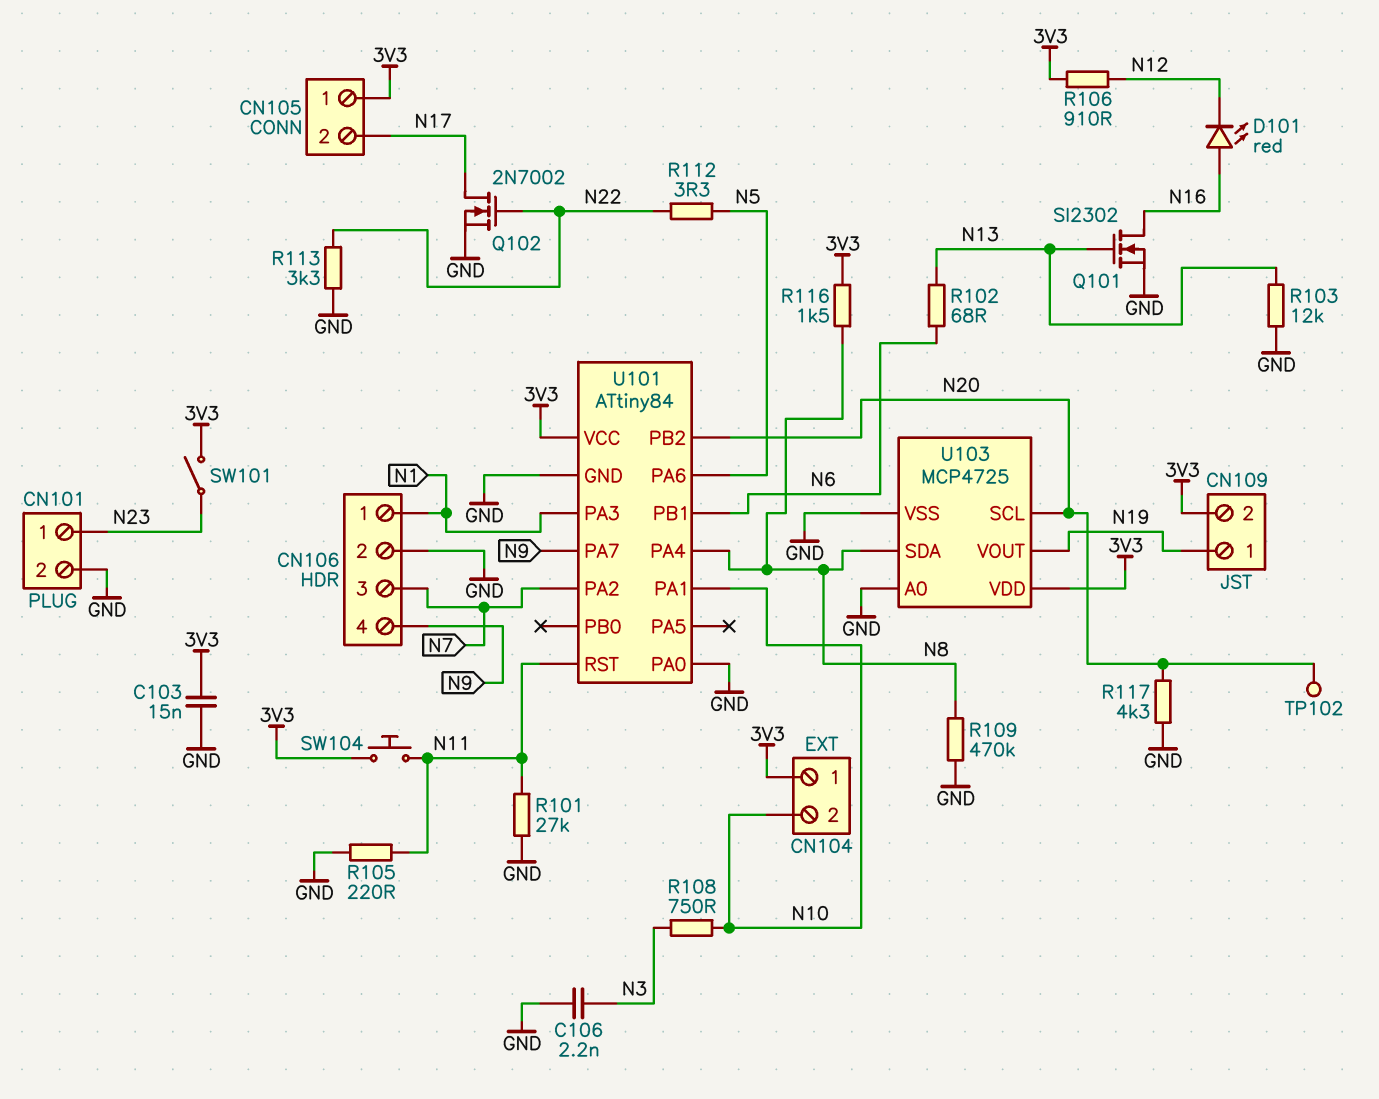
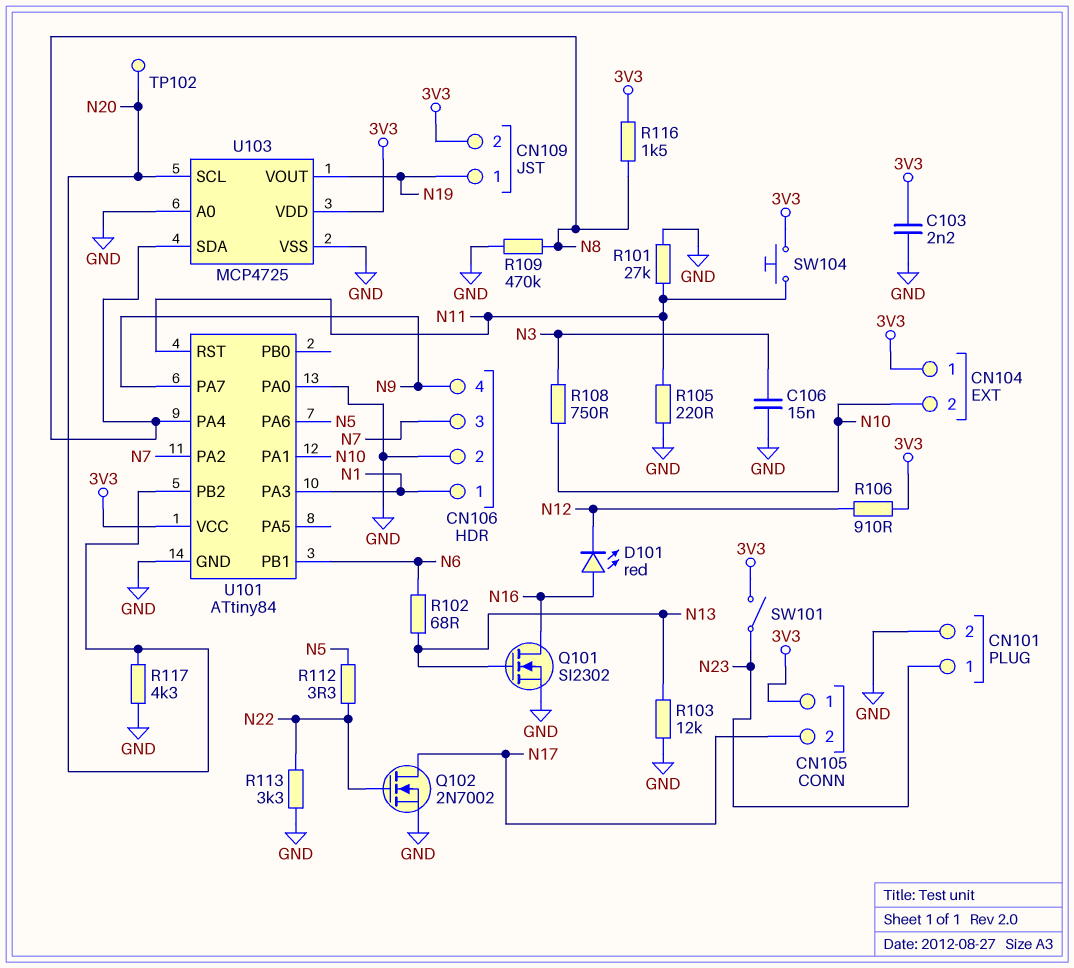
C103: 15nF (3V3, GND) -> 2.2nF (3V3, GND)
C106: 2.2nF (GND, N3) -> 15nF (GND, N3)

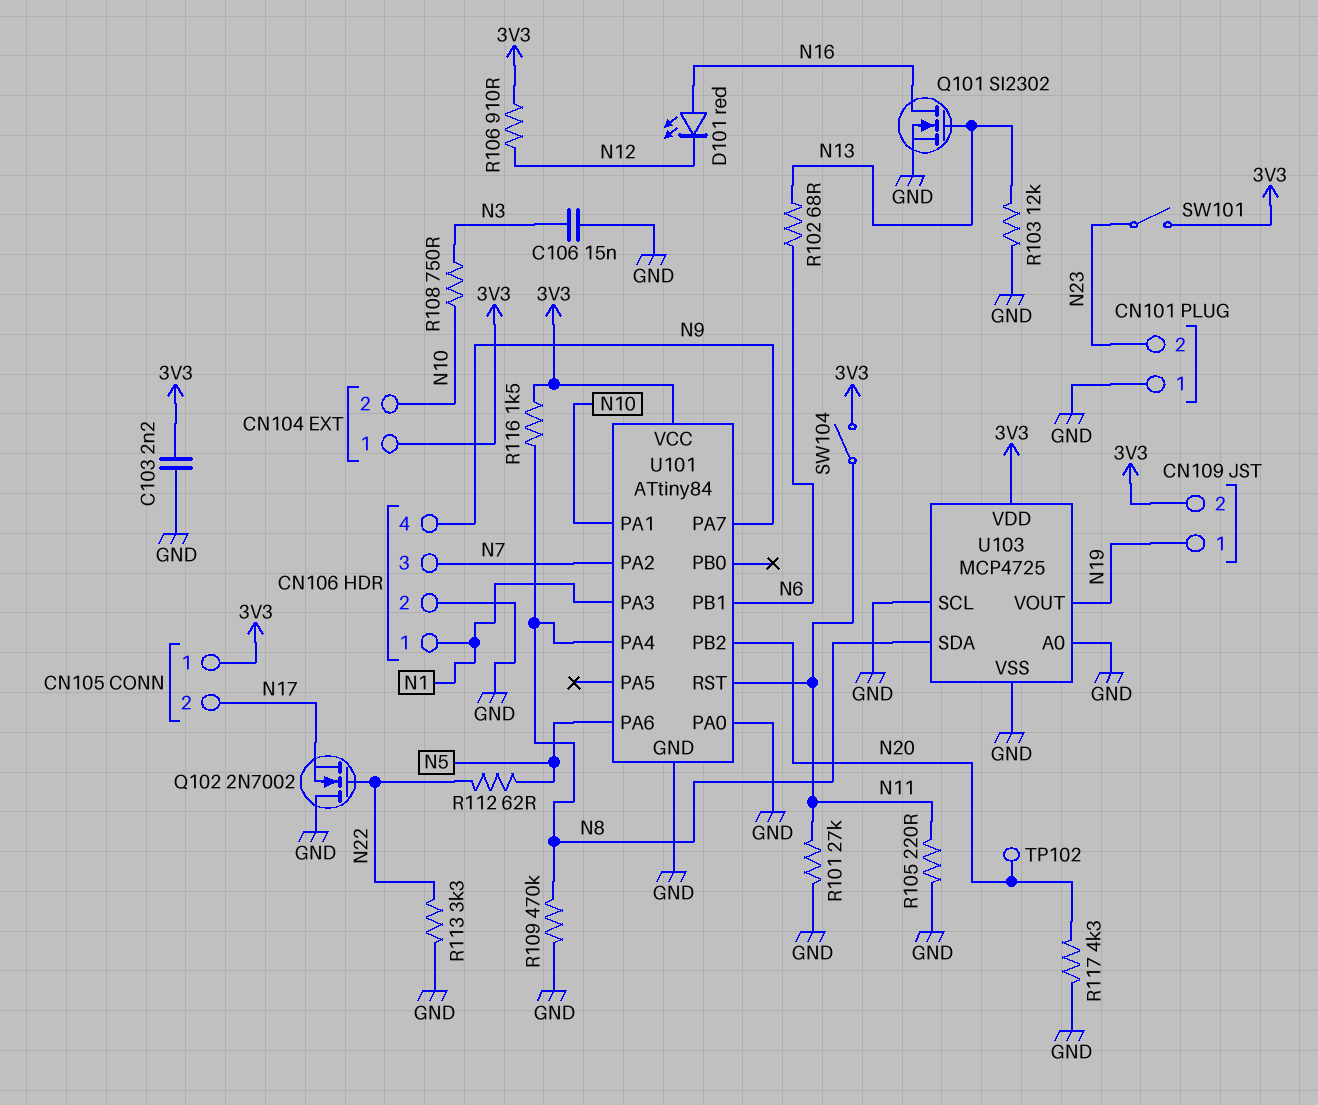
CN101 pin 1: N23 -> GND
CN101 pin 2: GND -> N23
Q102: NMOS 2N7002 (G N22, D N17, S GND) -> NMOS 2N7002 (G N22, D GND, S N17)
R112: 3.3 (N5, N22) -> 62 (N5, N22)
SW104: button (3V3, N11) -> switch (3V3, N11)
U103 pin SCL: N20 -> GND

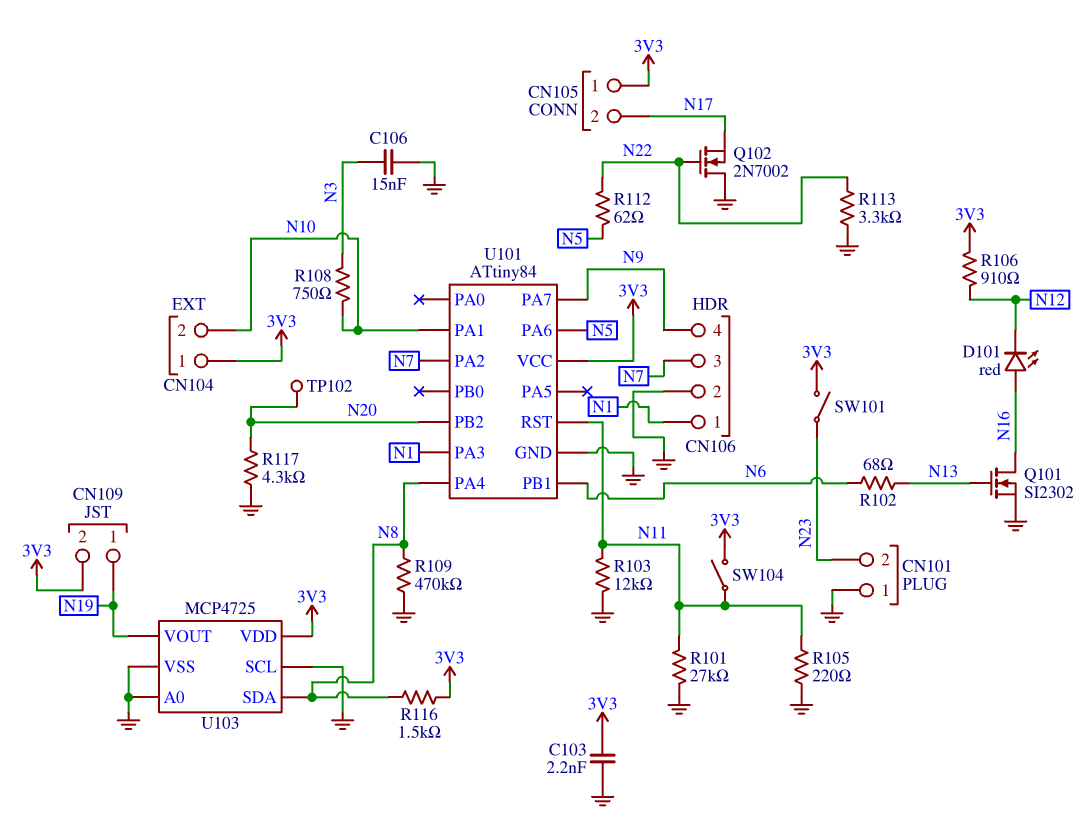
R103: 12k (GND, N13) -> 12k (GND, N11)
U101 pin PA0: GND -> none

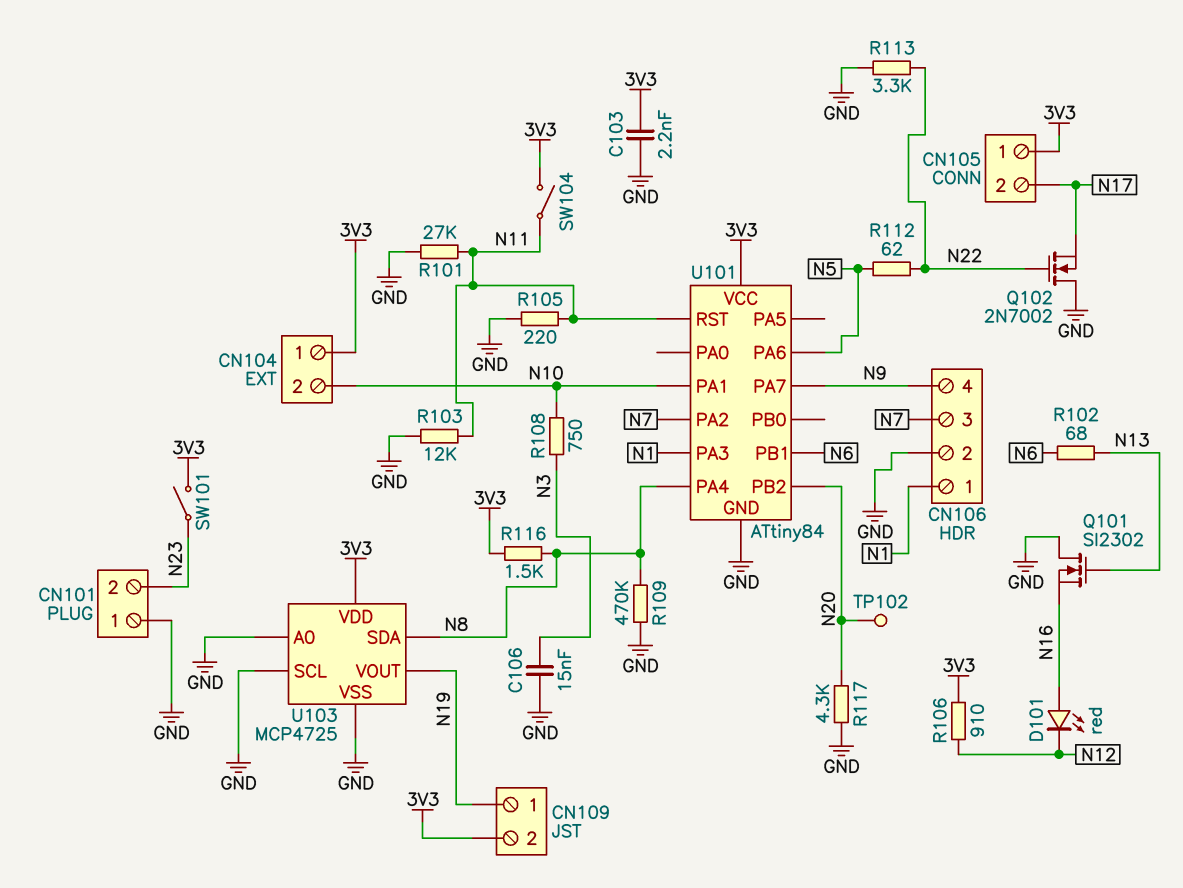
Q101: NMOS SI2302 (G N13, D N16, S GND) -> NMOS SI2302 (G N13, D GND, S N16)

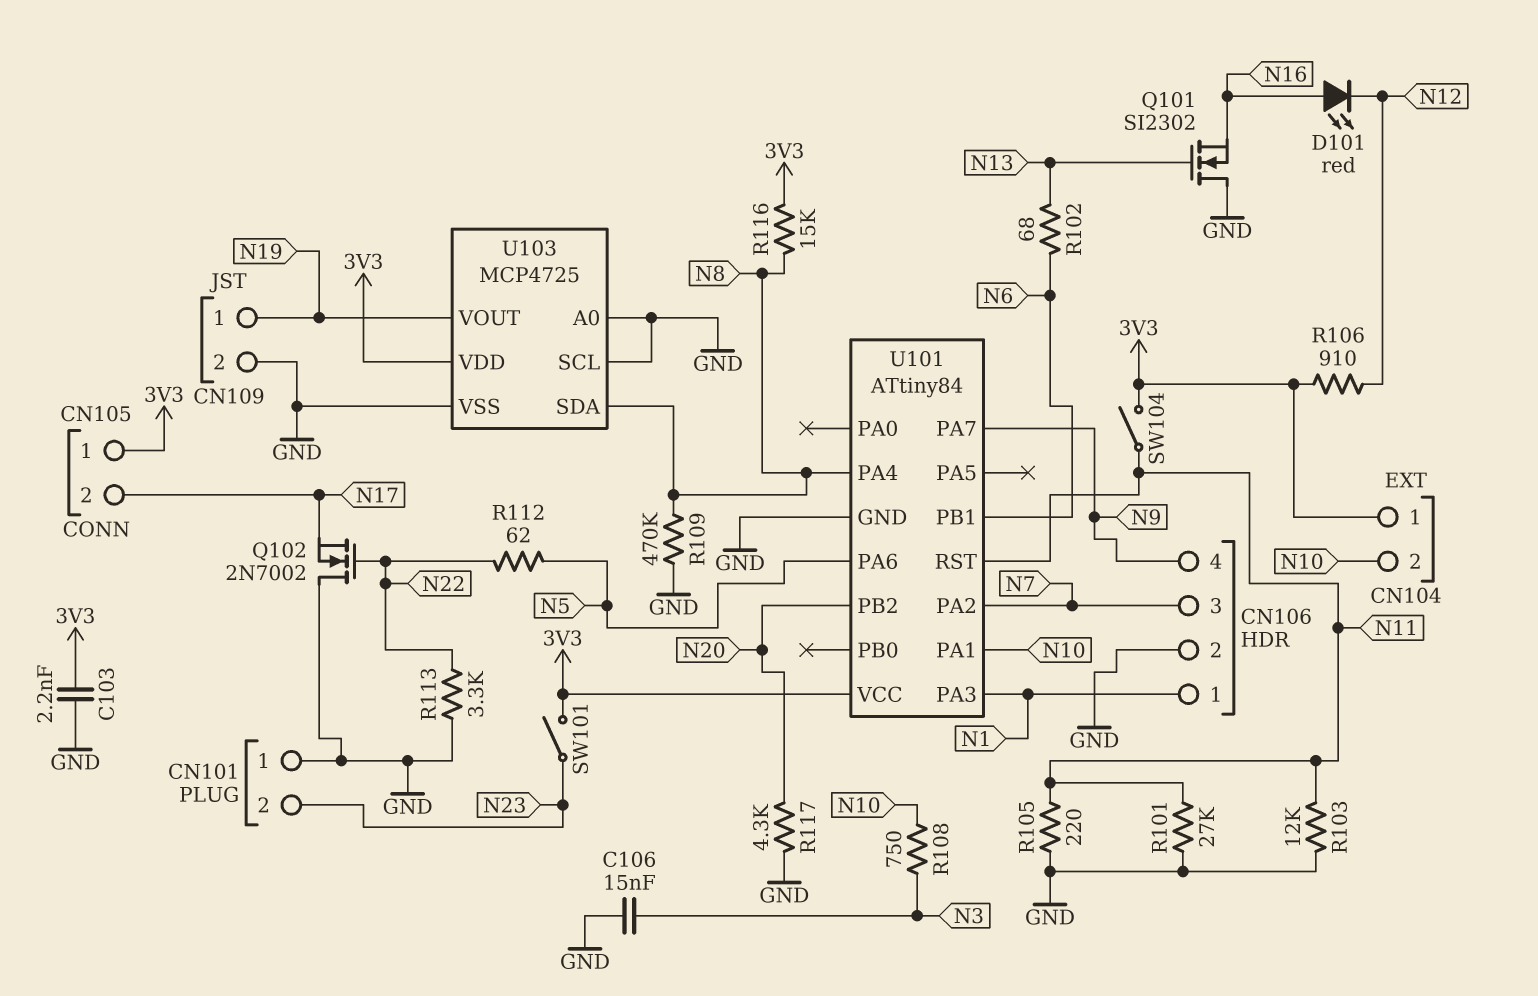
CN109 pin 2: 3V3 -> GND
R116: 1.5k (3V3, N8) -> 15k (3V3, N8)
TP102: test point (N20) -> none

